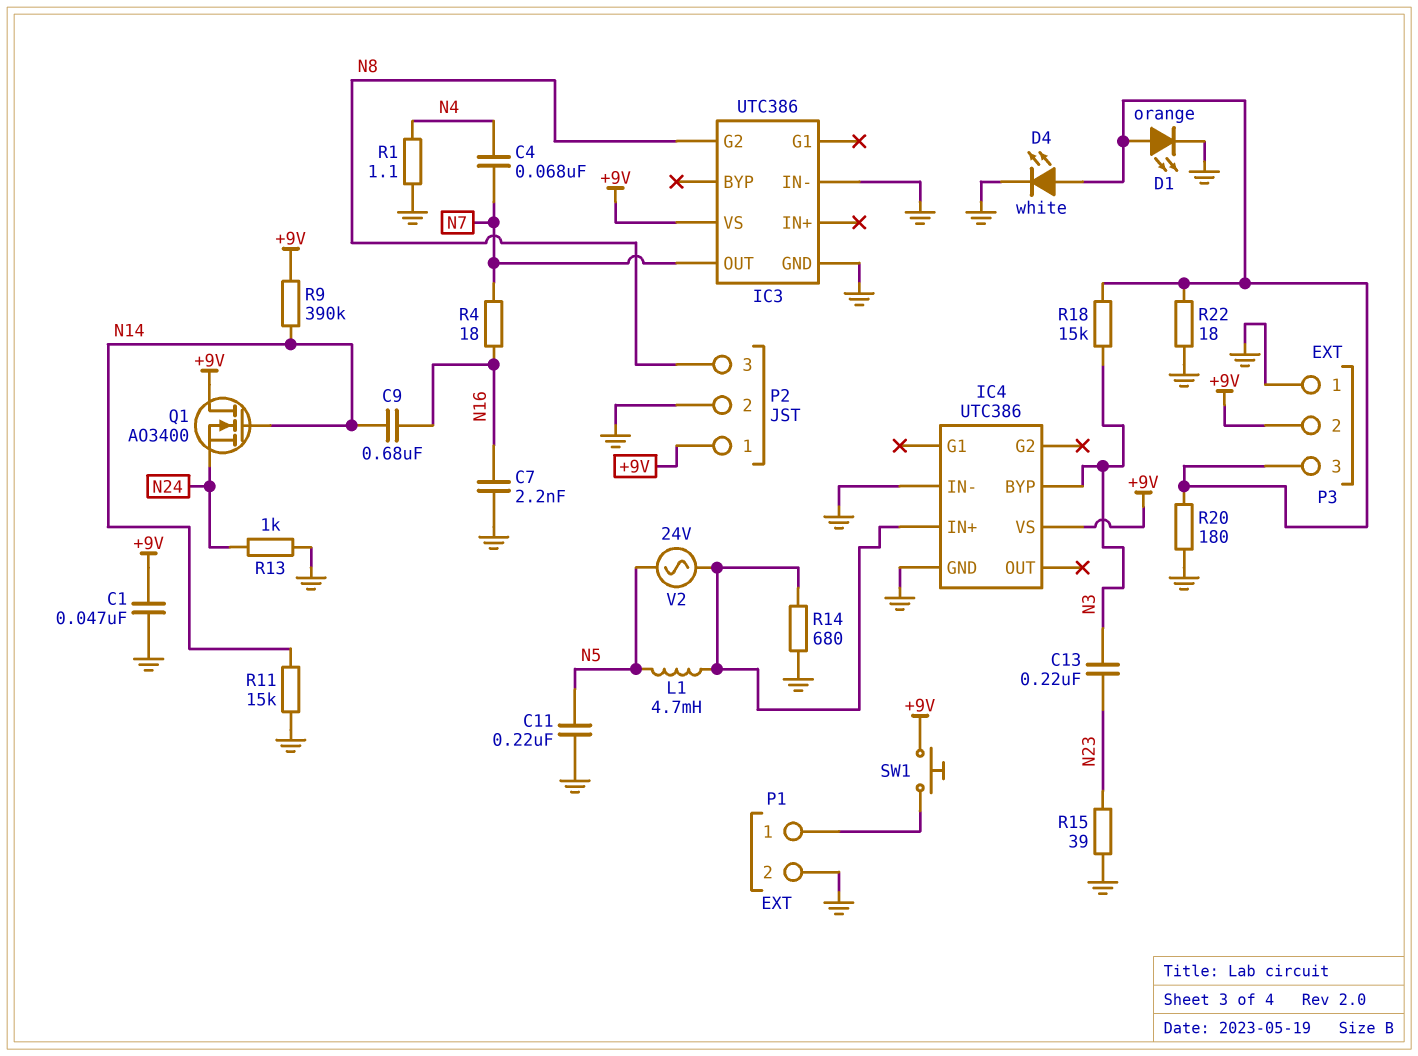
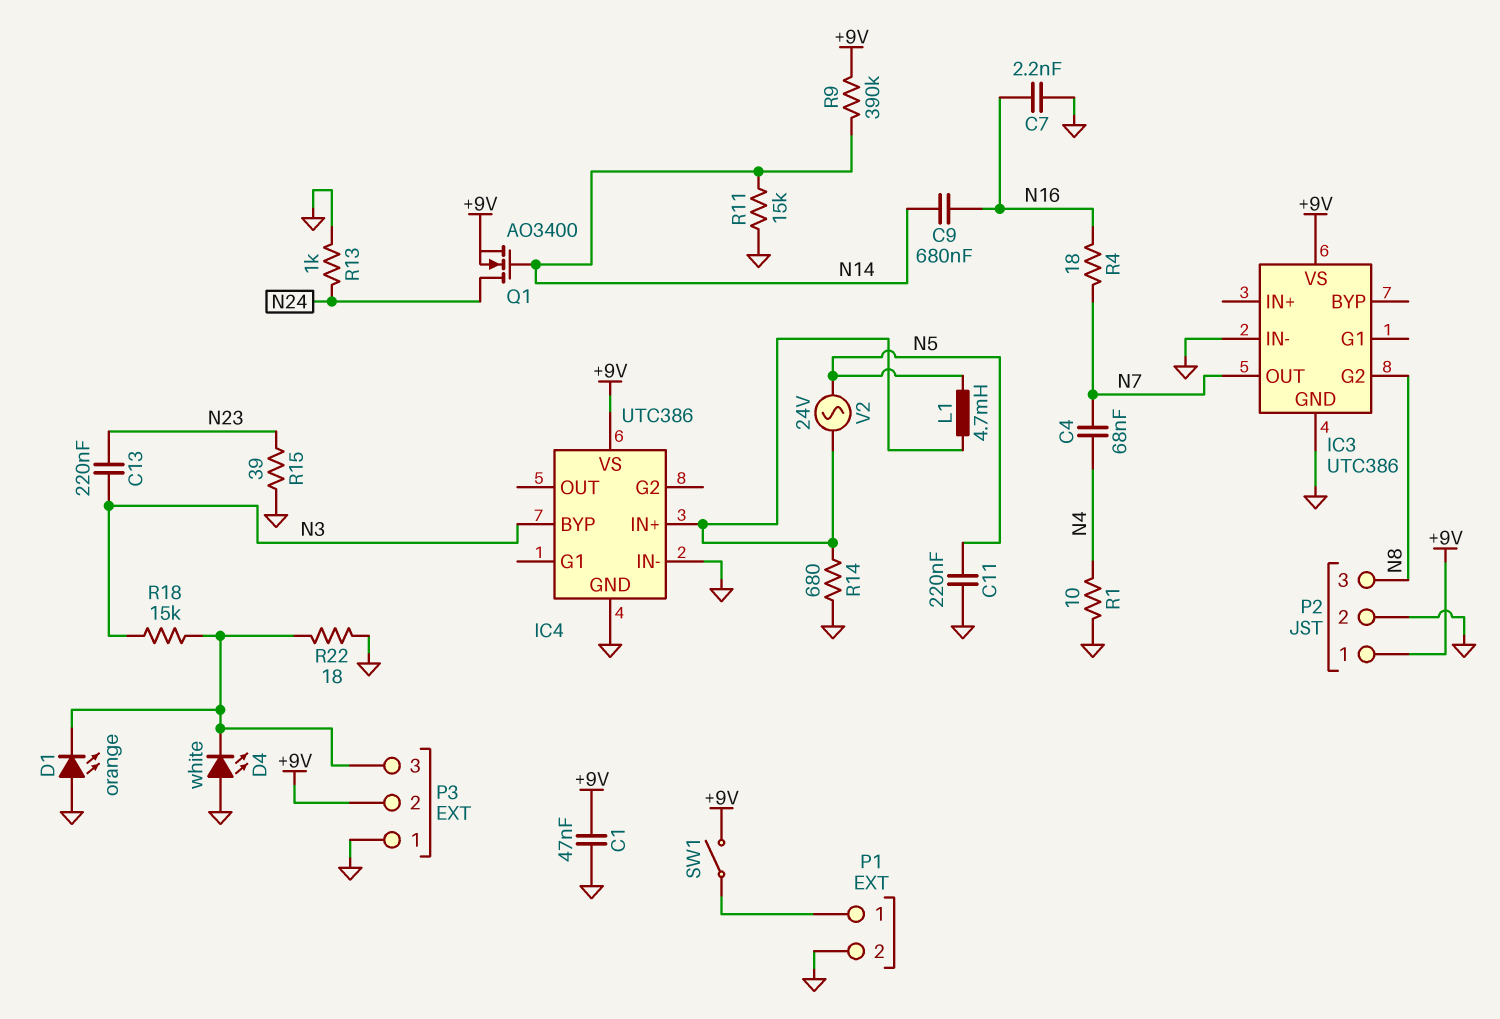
D1: LED orange (A P3/3, K GND) -> LED orange (A GND, K P3/3)
D4: LED white (A P3/3, K GND) -> LED white (A GND, K P3/3)
Q1: NMOS AO3400 (G N14, D +9V, S N24) -> NMOS AO3400 (G N14, D N24, S +9V)
R1: 1.1 (GND, N4) -> 10 (GND, N4)
R20: 180 (GND, P3/3) -> none
SW1: button (+9V, P1/1) -> switch (+9V, P1/1)

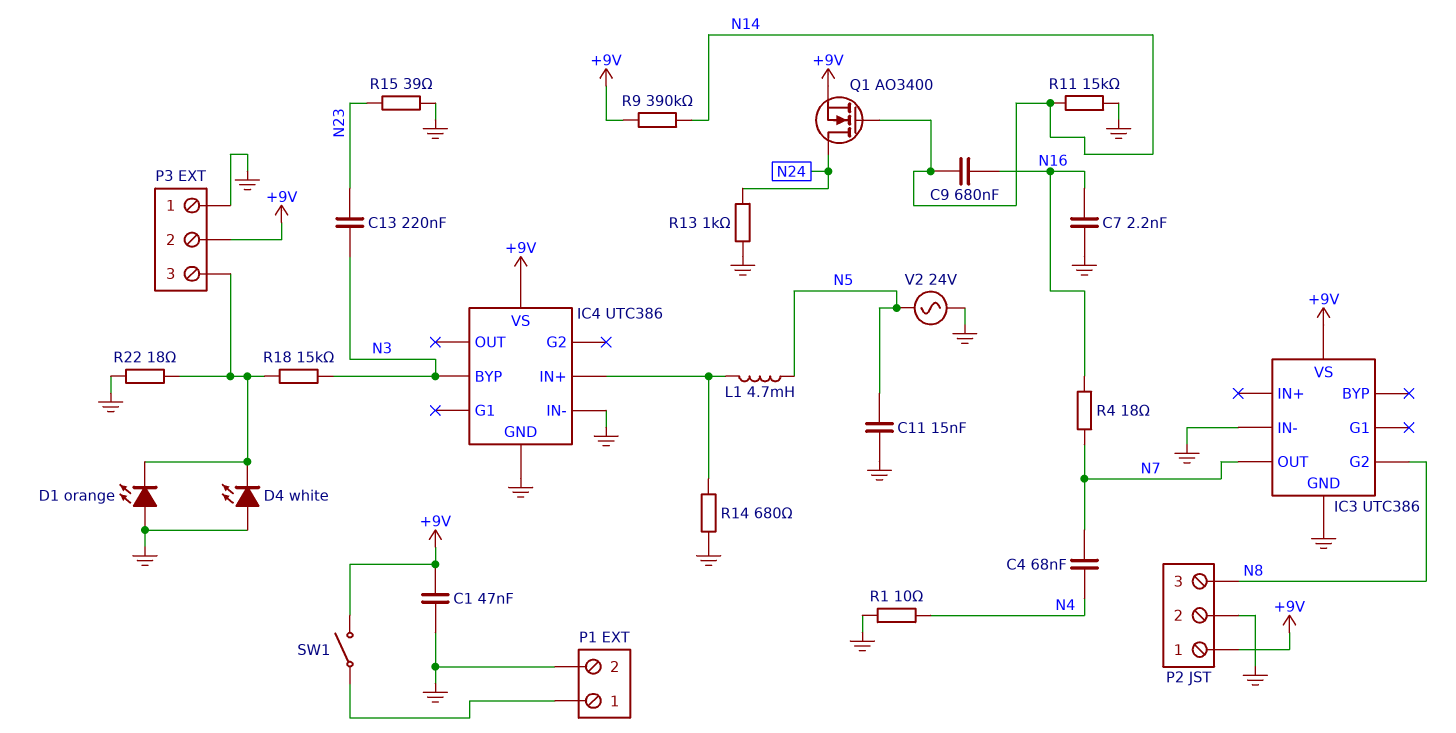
C11: 220nF (GND, N5) -> 15nF (GND, N5)
V2: AC 24V (IC4/IN+, N5) -> AC 24V (GND, N5)

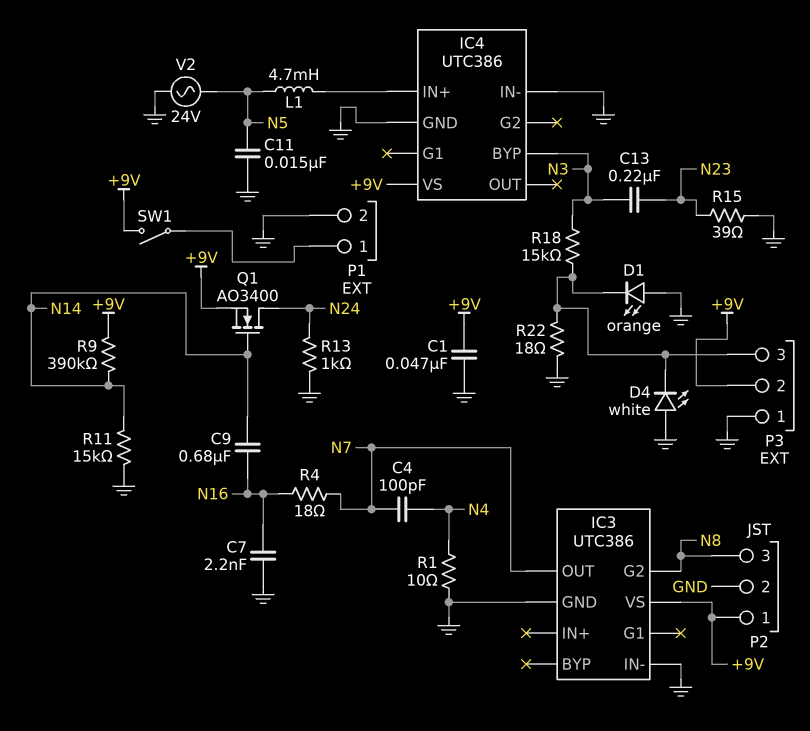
C4: 68nF (N4, N7) -> 100pF (N4, N7)
R14: 680 (GND, IC4/IN+) -> none

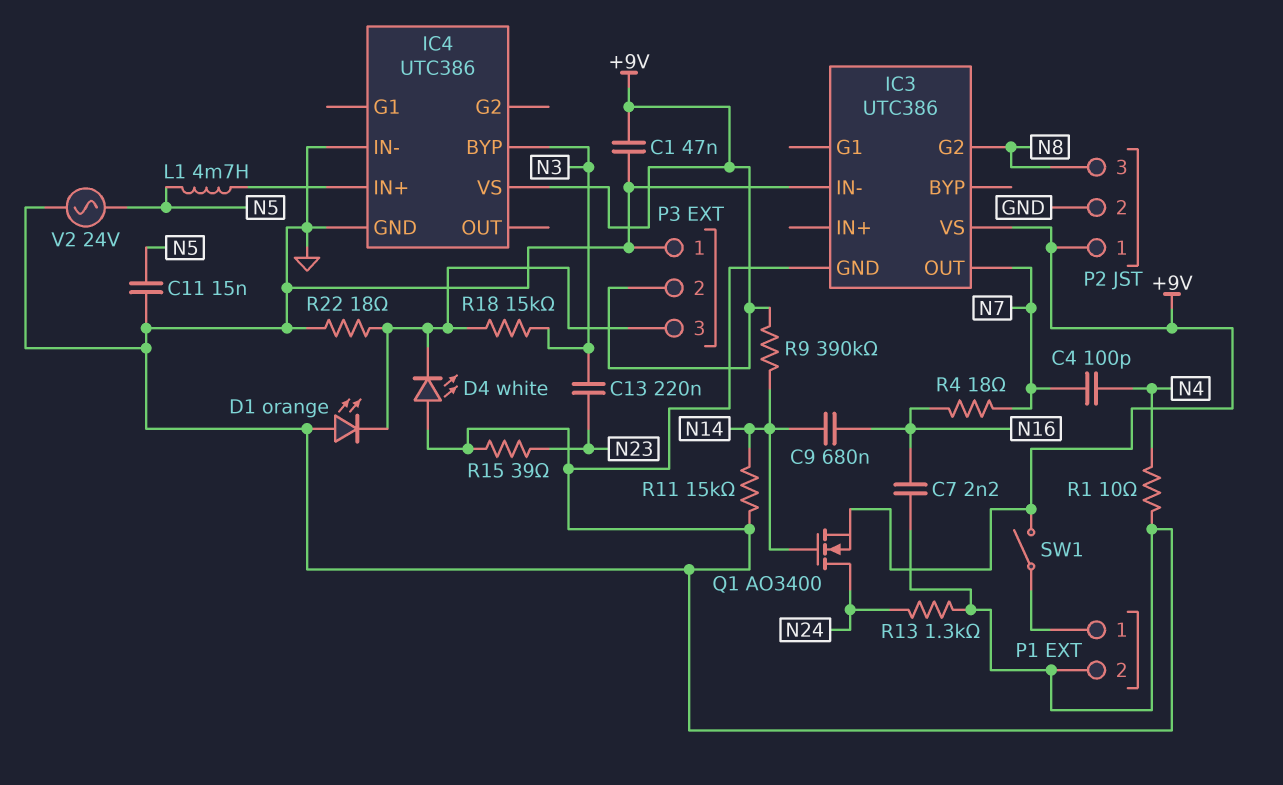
R13: 1k (GND, N24) -> 1.3k (GND, N24)

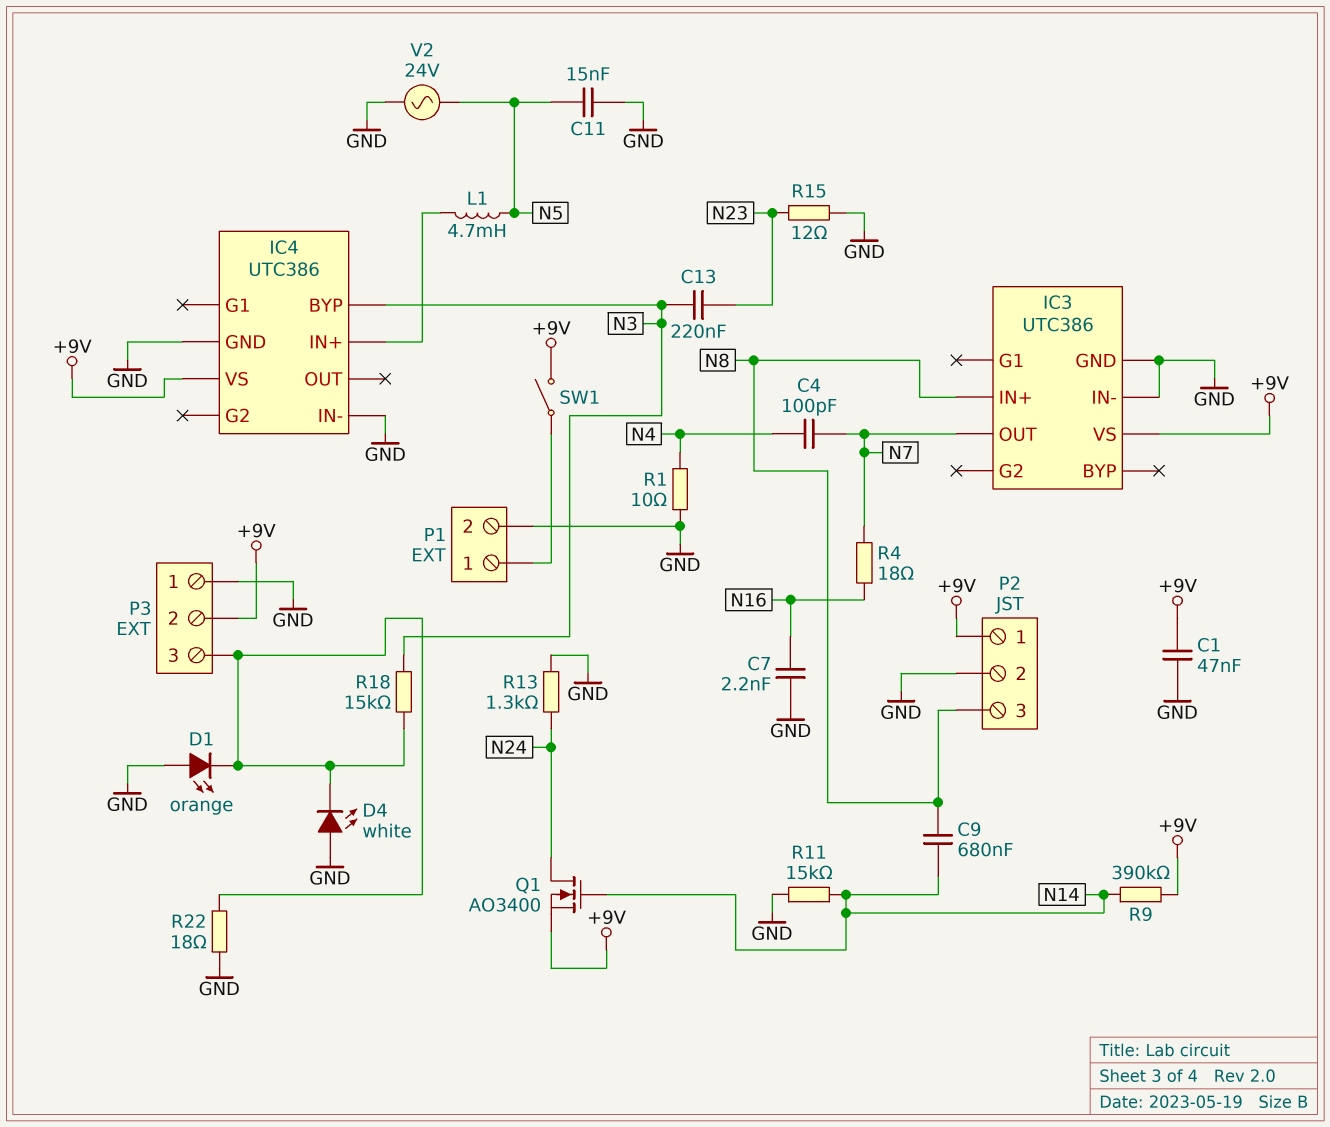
C9: 680nF (N14, N16) -> 680nF (N8, N14)
IC3 pin G2: N8 -> none
IC3 pin IN+: none -> N8
R15: 39 (GND, N23) -> 12 (GND, N23)

